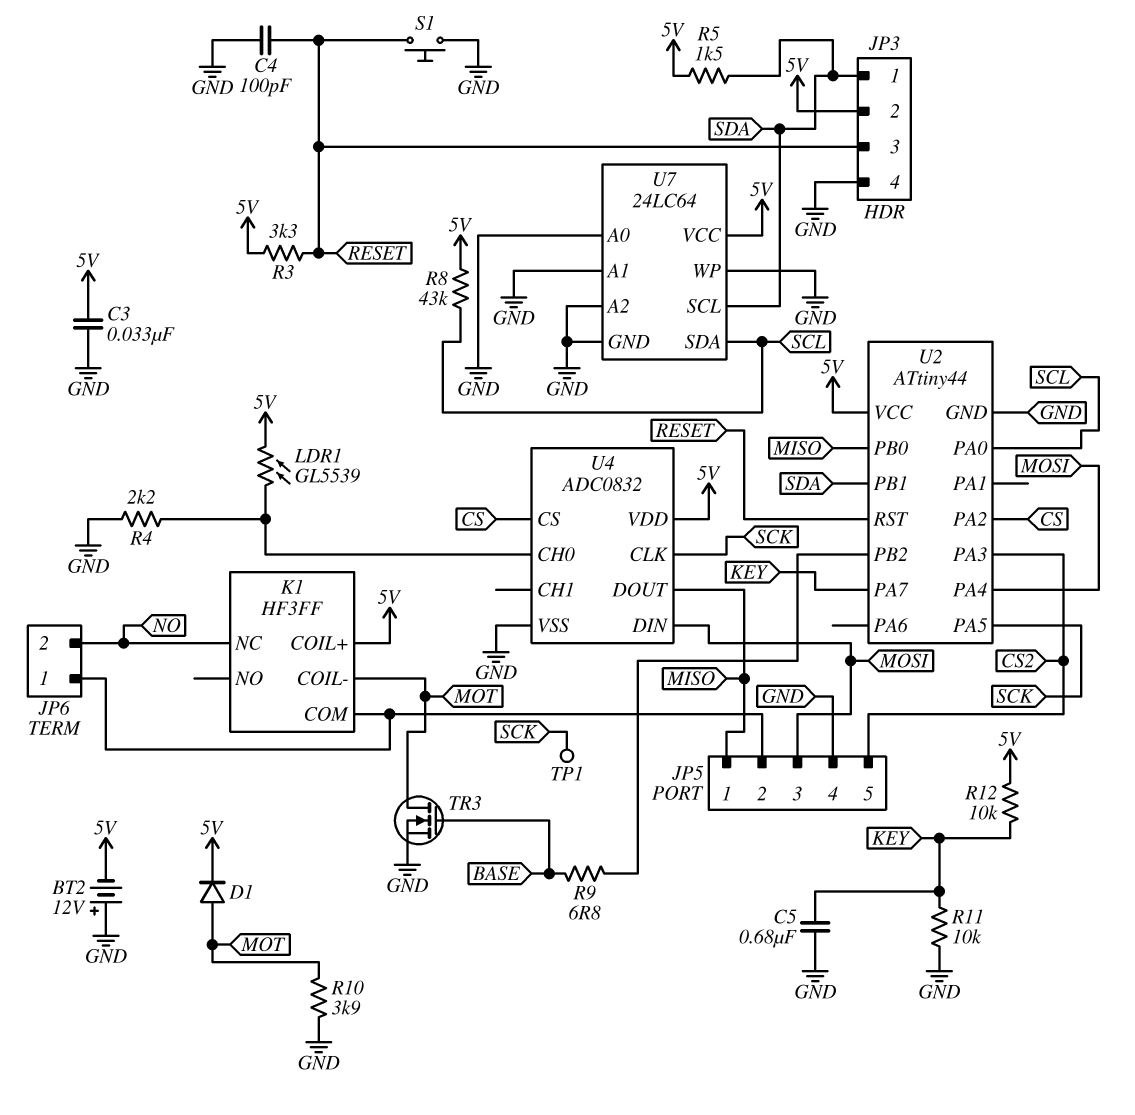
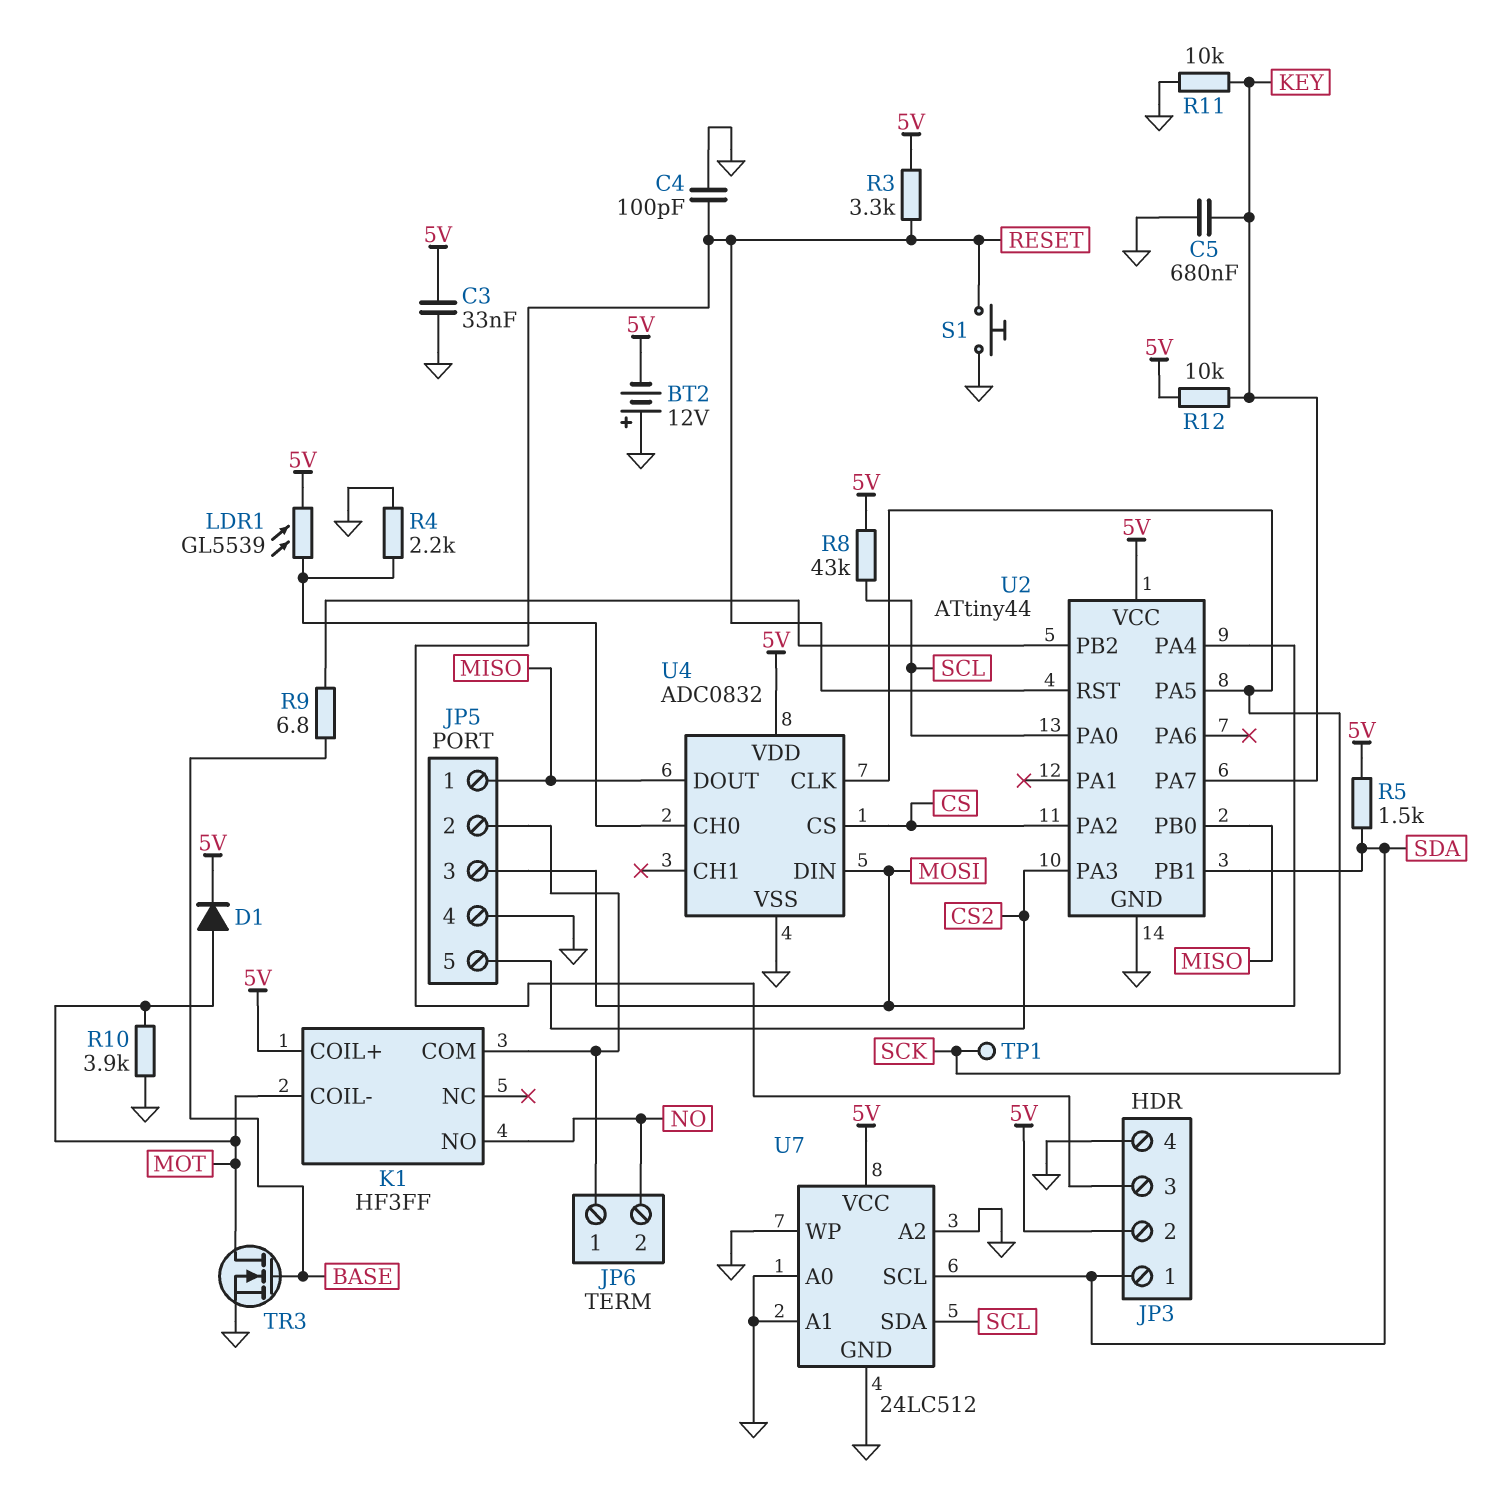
K1 pin NC: NO -> none
K1 pin NO: none -> NO
U7: 24LC64 -> 24LC512

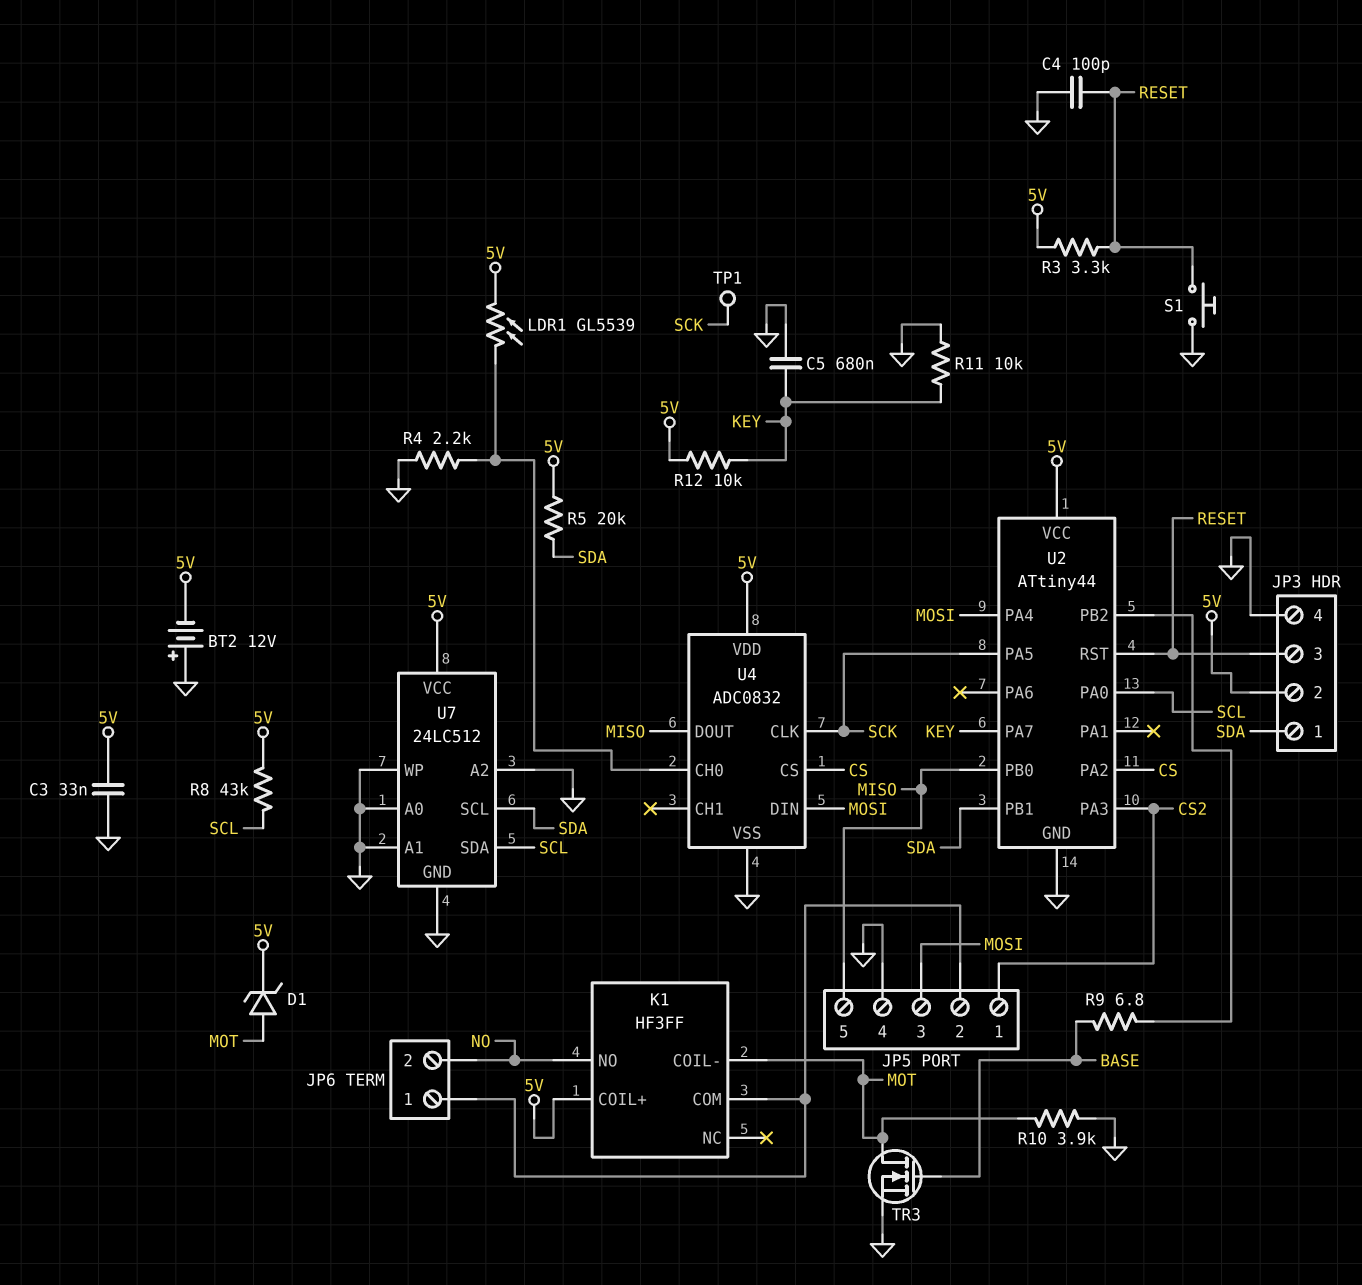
D1: diode (A MOT, K 5V) -> zener (A MOT, K 5V)
JP5 pin 1: MISO -> CS2
JP5 pin 5: CS2 -> MISO
R5: 1.5k (5V, SDA) -> 20k (5V, SDA)

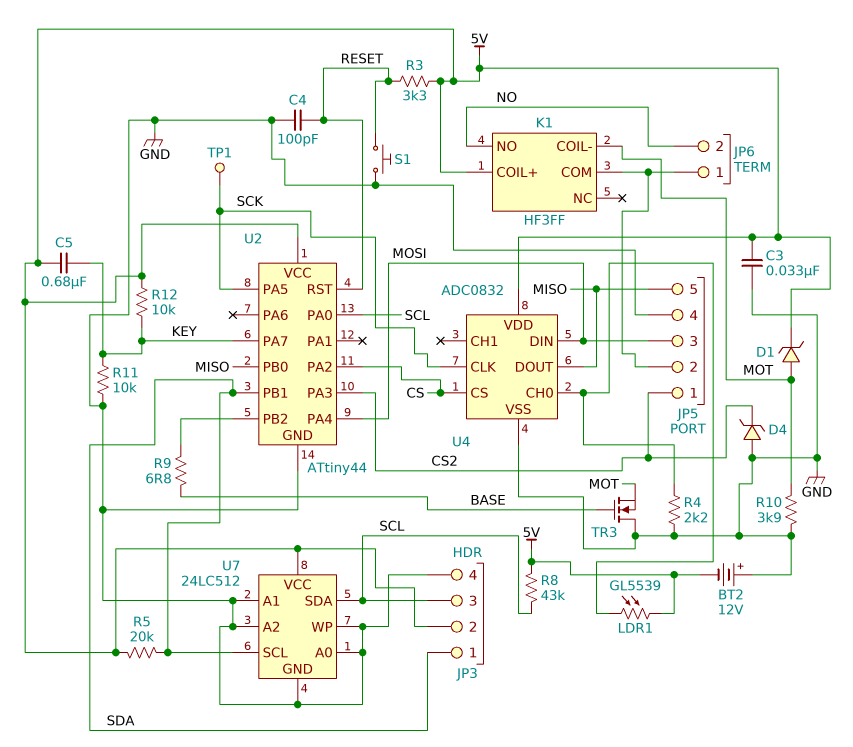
C5: 680nF (GND, KEY) -> 680nF (5V, KEY)
D4: none -> zener (A GND, K CS2)
JP3 pin 3: RESET -> SCL
TR3: NMOS (G BASE, D MOT, S GND) -> NMOS (G BASE, D GND, S MOT)

